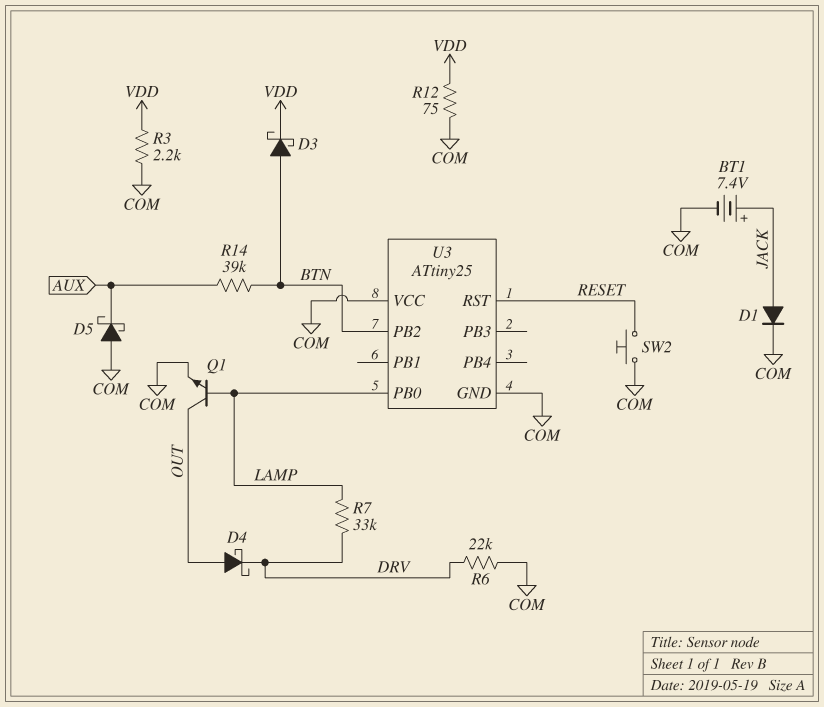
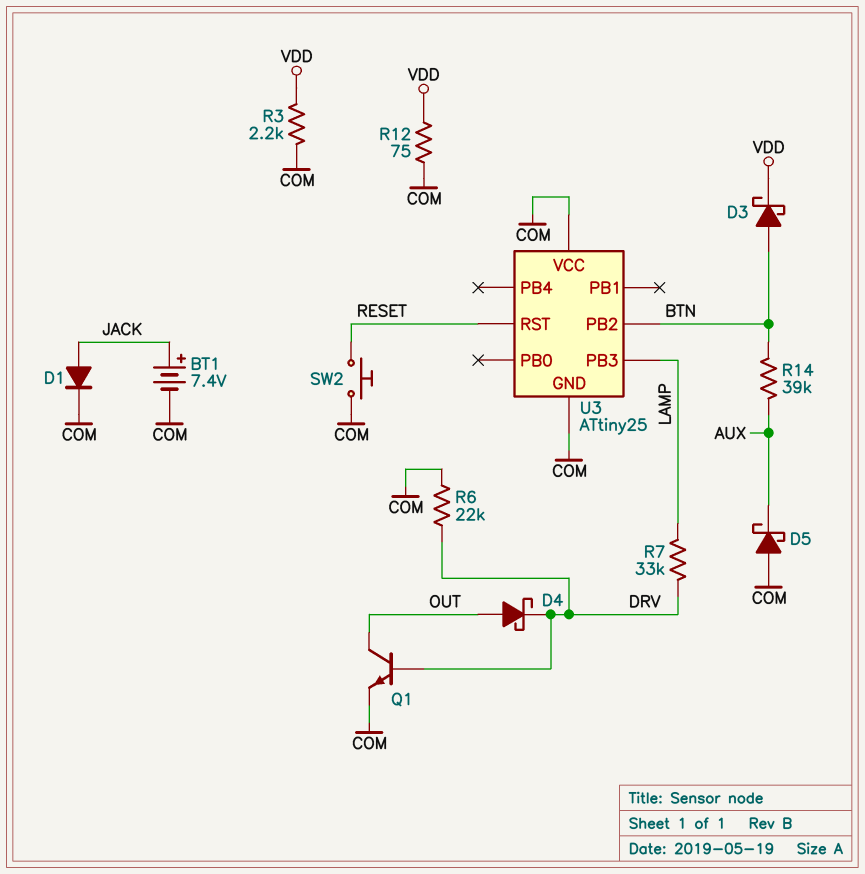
Q1: NPN (B LAMP, C OUT, E COM) -> NPN (B DRV, C OUT, E COM)
U3 pin PB0: LAMP -> none
U3 pin PB3: none -> LAMP

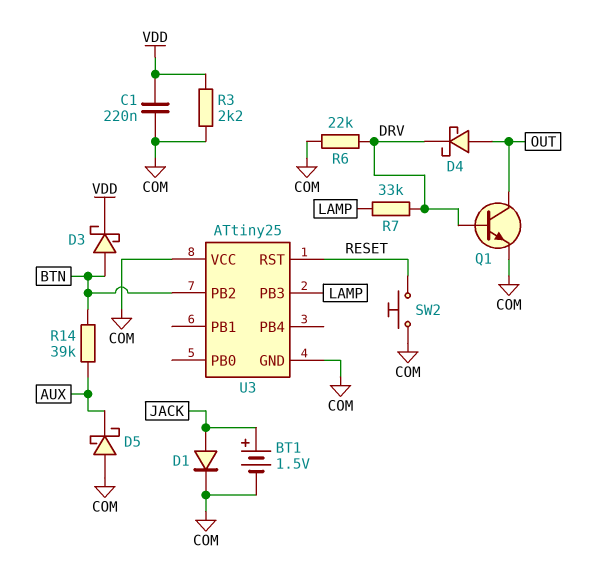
BT1: 7.4V (plus JACK, minus COM) -> 1.5V (plus JACK, minus COM)
C1: none -> 220nF (COM, VDD)
R12: 75 (COM, VDD) -> none

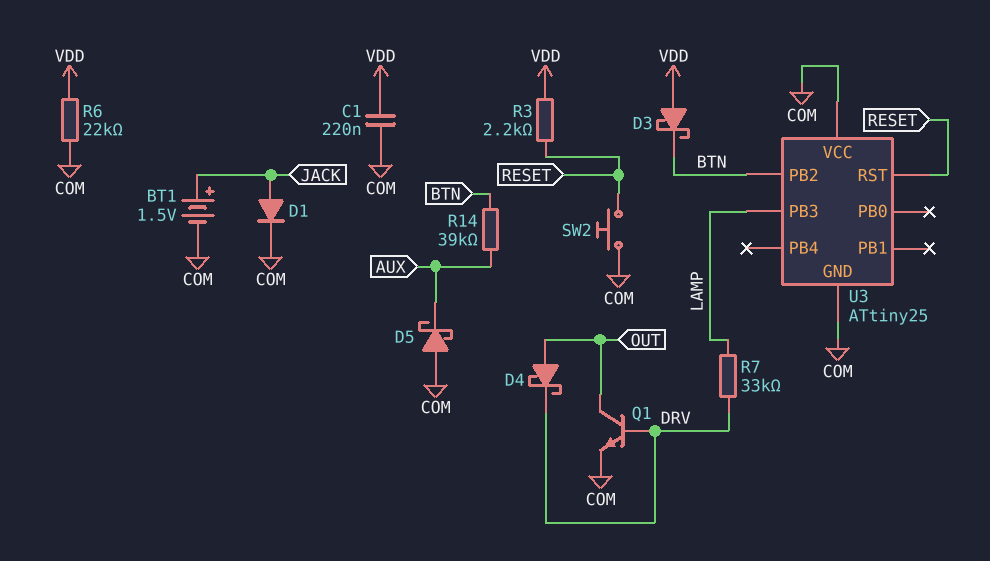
D3: schottky (A BTN, K VDD) -> schottky (A VDD, K BTN)
R3: 2.2k (COM, VDD) -> 2.2k (RESET, VDD)
R6: 22k (COM, DRV) -> 22k (COM, VDD)

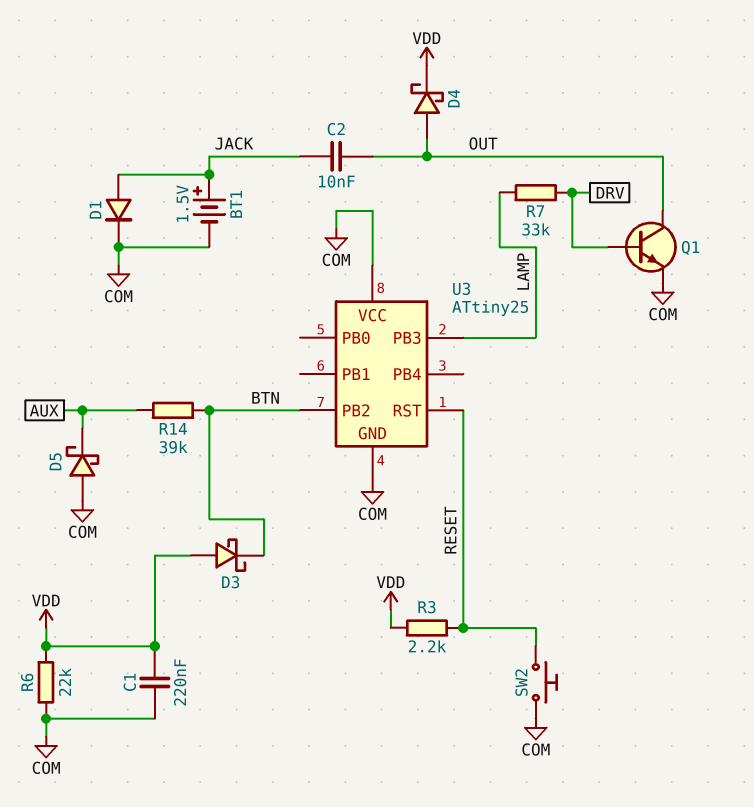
C2: none -> 10nF (JACK, OUT)
D4: schottky (A OUT, K DRV) -> schottky (A OUT, K VDD)

